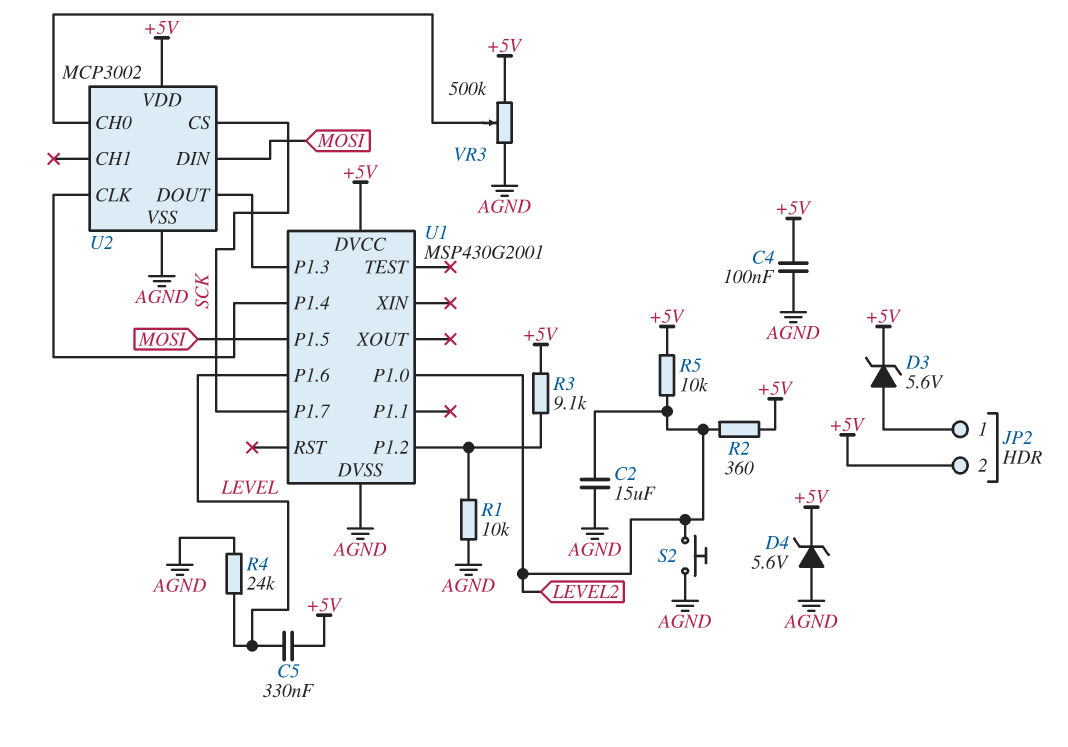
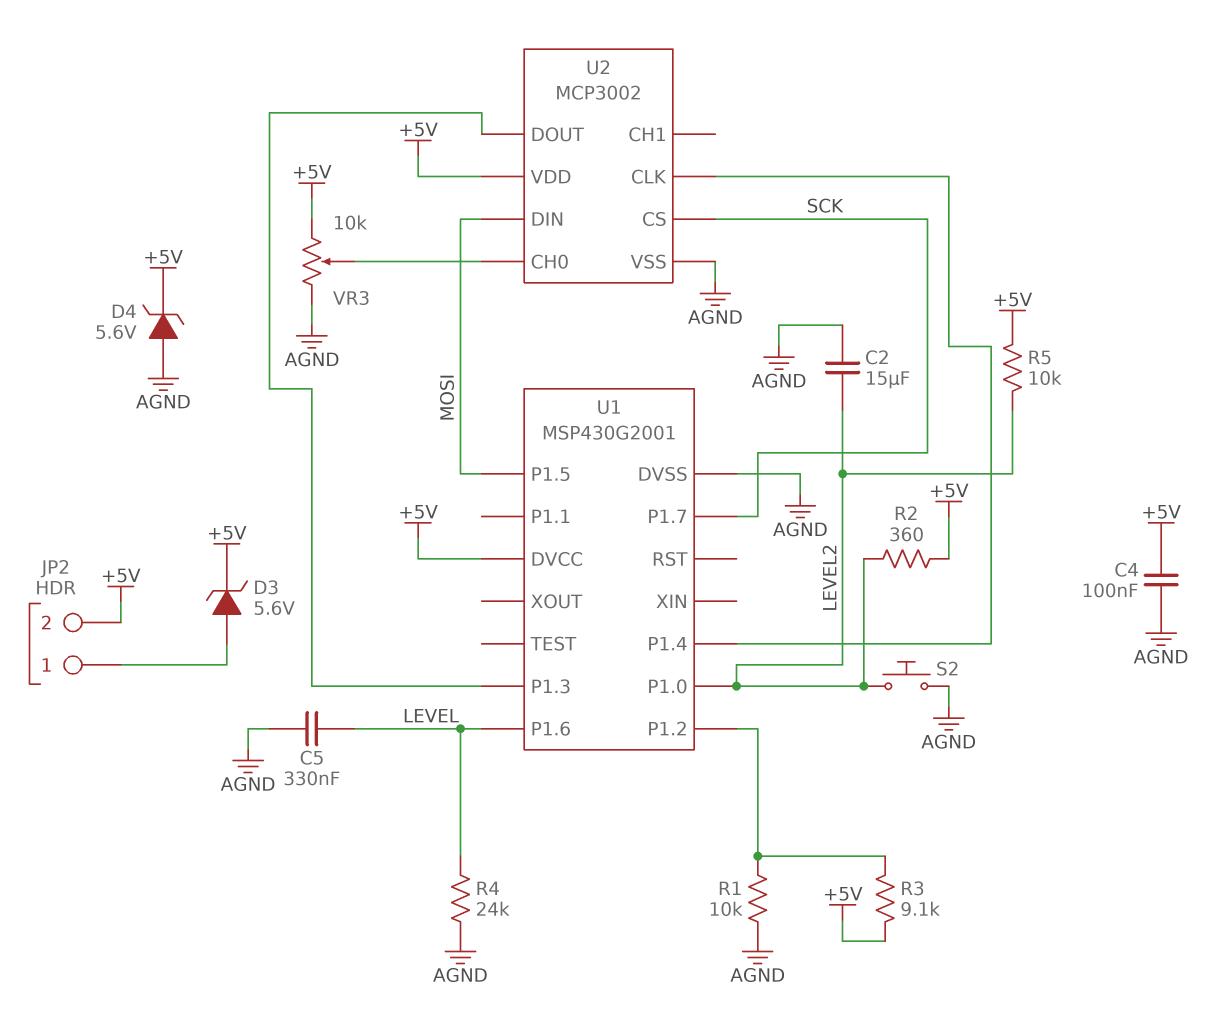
C5: 330nF (+5V, LEVEL) -> 330nF (AGND, LEVEL)
VR3: 500k (+5V, AGND, wiper U2/CH0) -> 10k (+5V, AGND, wiper U2/CH0)

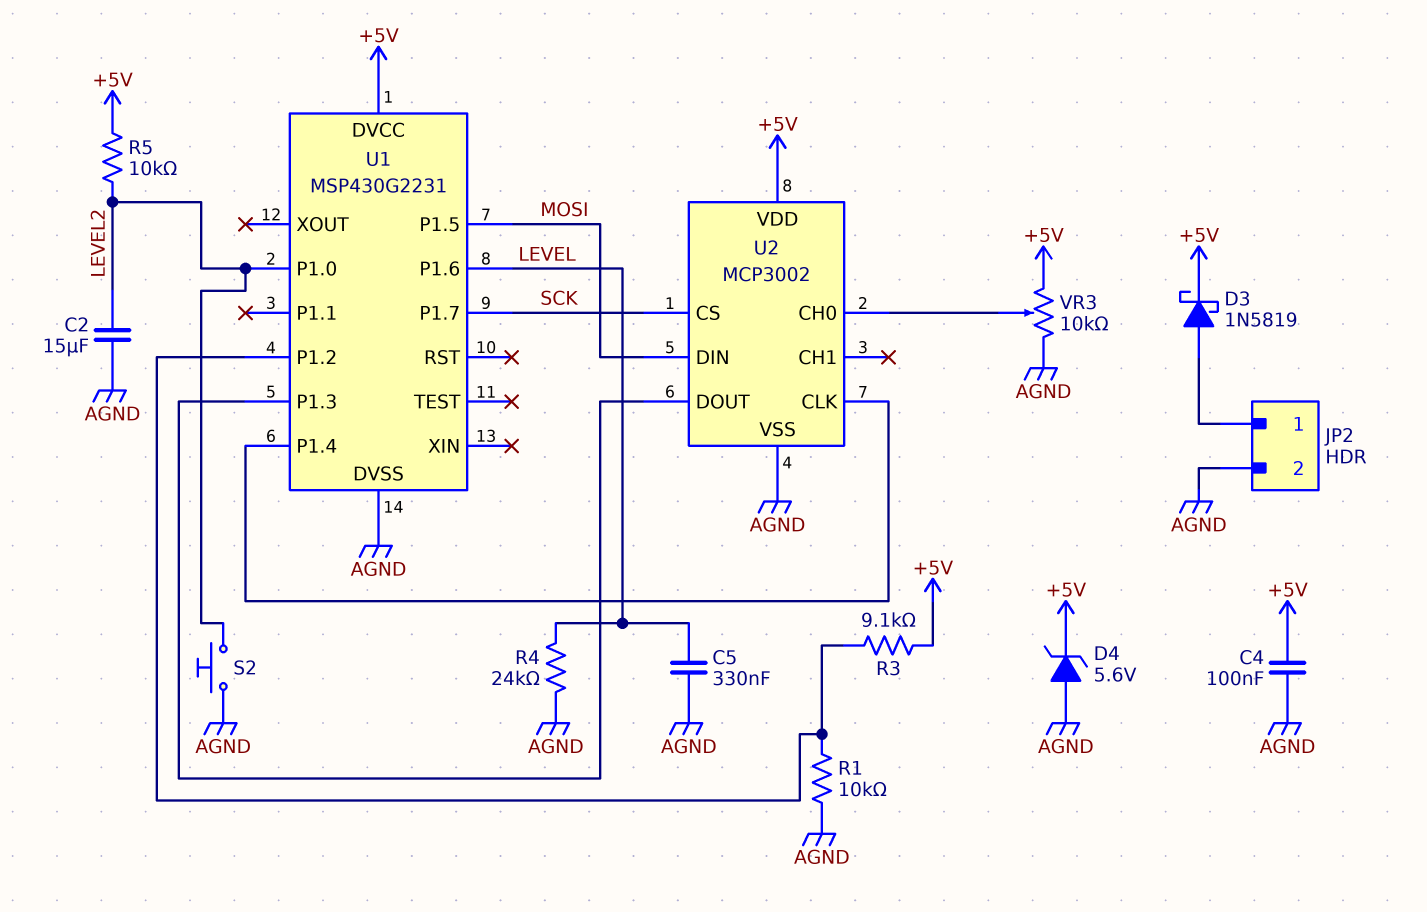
D3: zener 5.6V (A JP2/1, K +5V) -> schottky 1N5819 (A JP2/1, K +5V)
JP2 pin 2: +5V -> AGND
R2: 360 (+5V, LEVEL2) -> none
U1: MSP430G2001 -> MSP430G2231

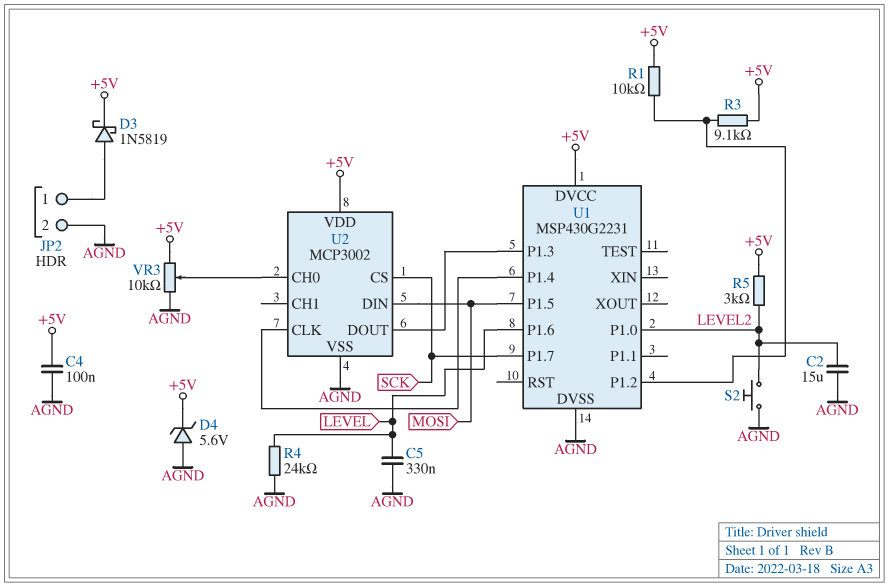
R1: 10k (AGND, U1/P1.2) -> 10k (+5V, U1/P1.2)
R5: 10k (+5V, LEVEL2) -> 3k (+5V, LEVEL2)

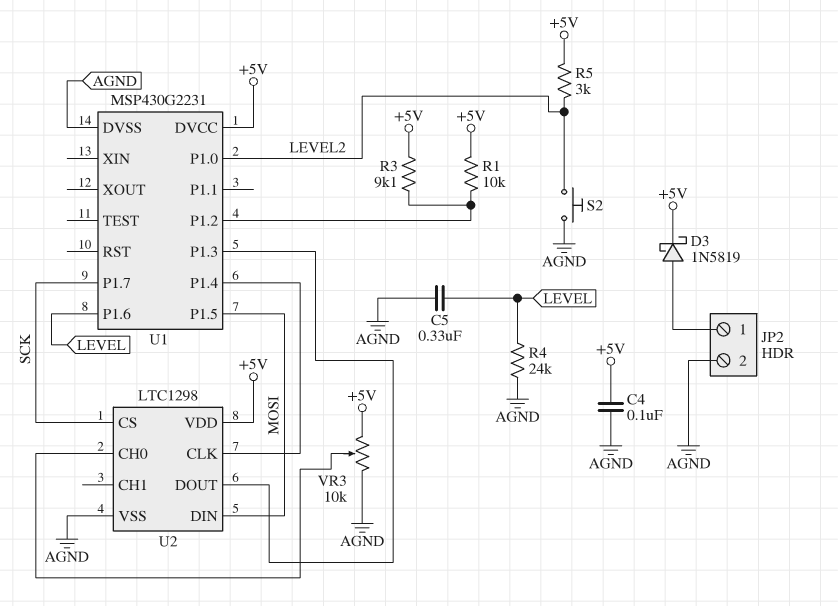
C2: 15uF (AGND, LEVEL2) -> none
D4: zener 5.6V (A AGND, K +5V) -> none
U2: MCP3002 -> LTC1298

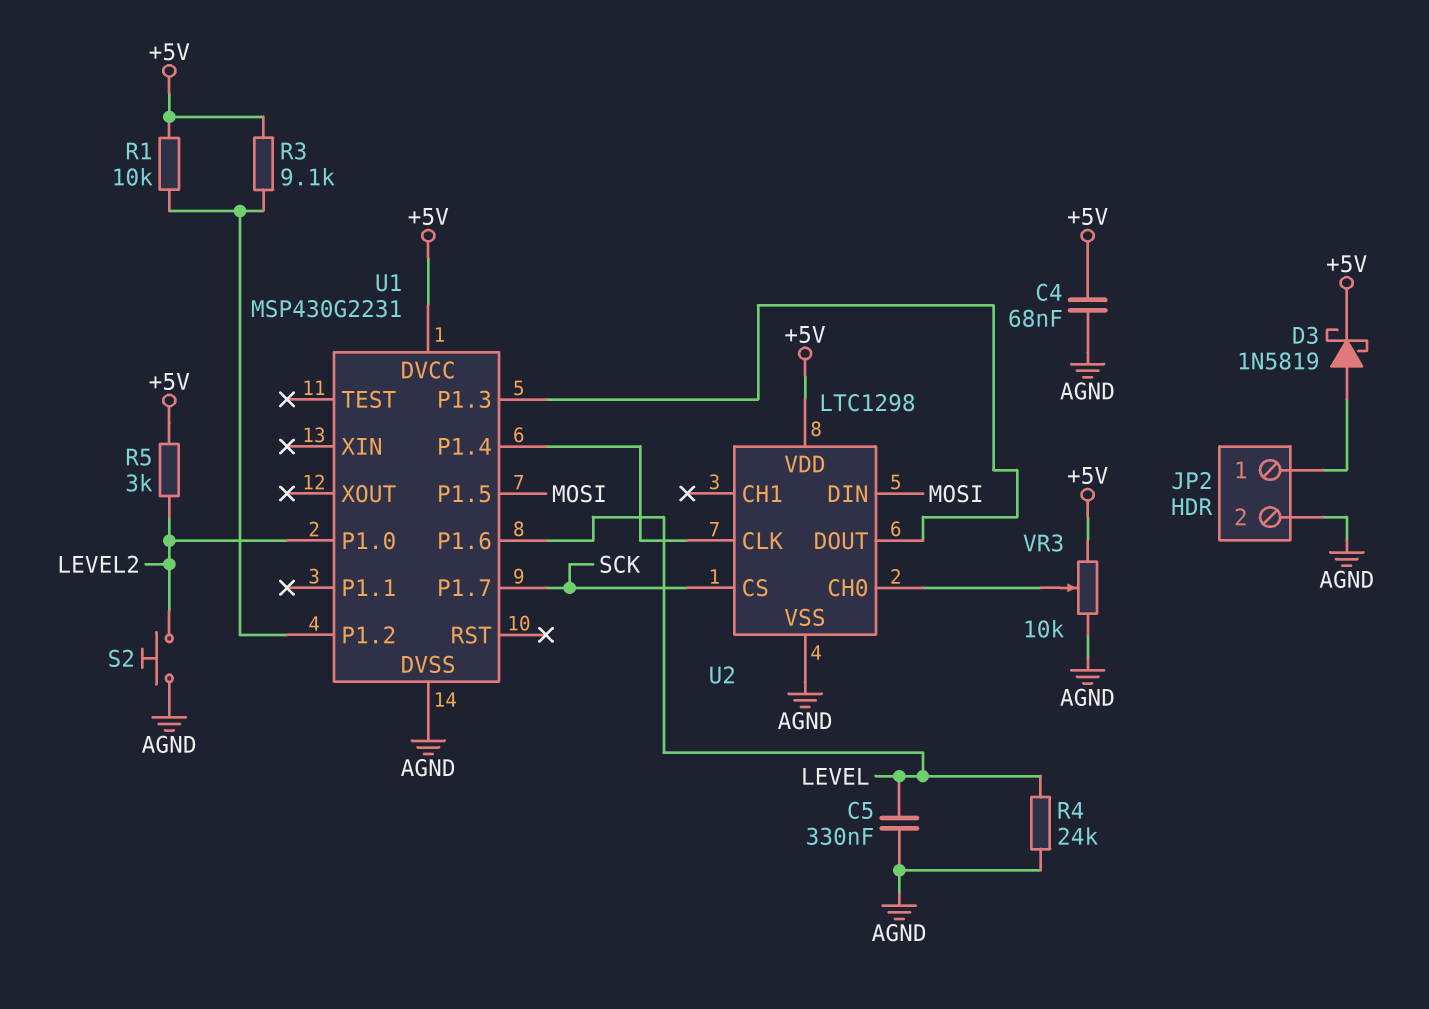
C4: 100nF (+5V, AGND) -> 68nF (+5V, AGND)

